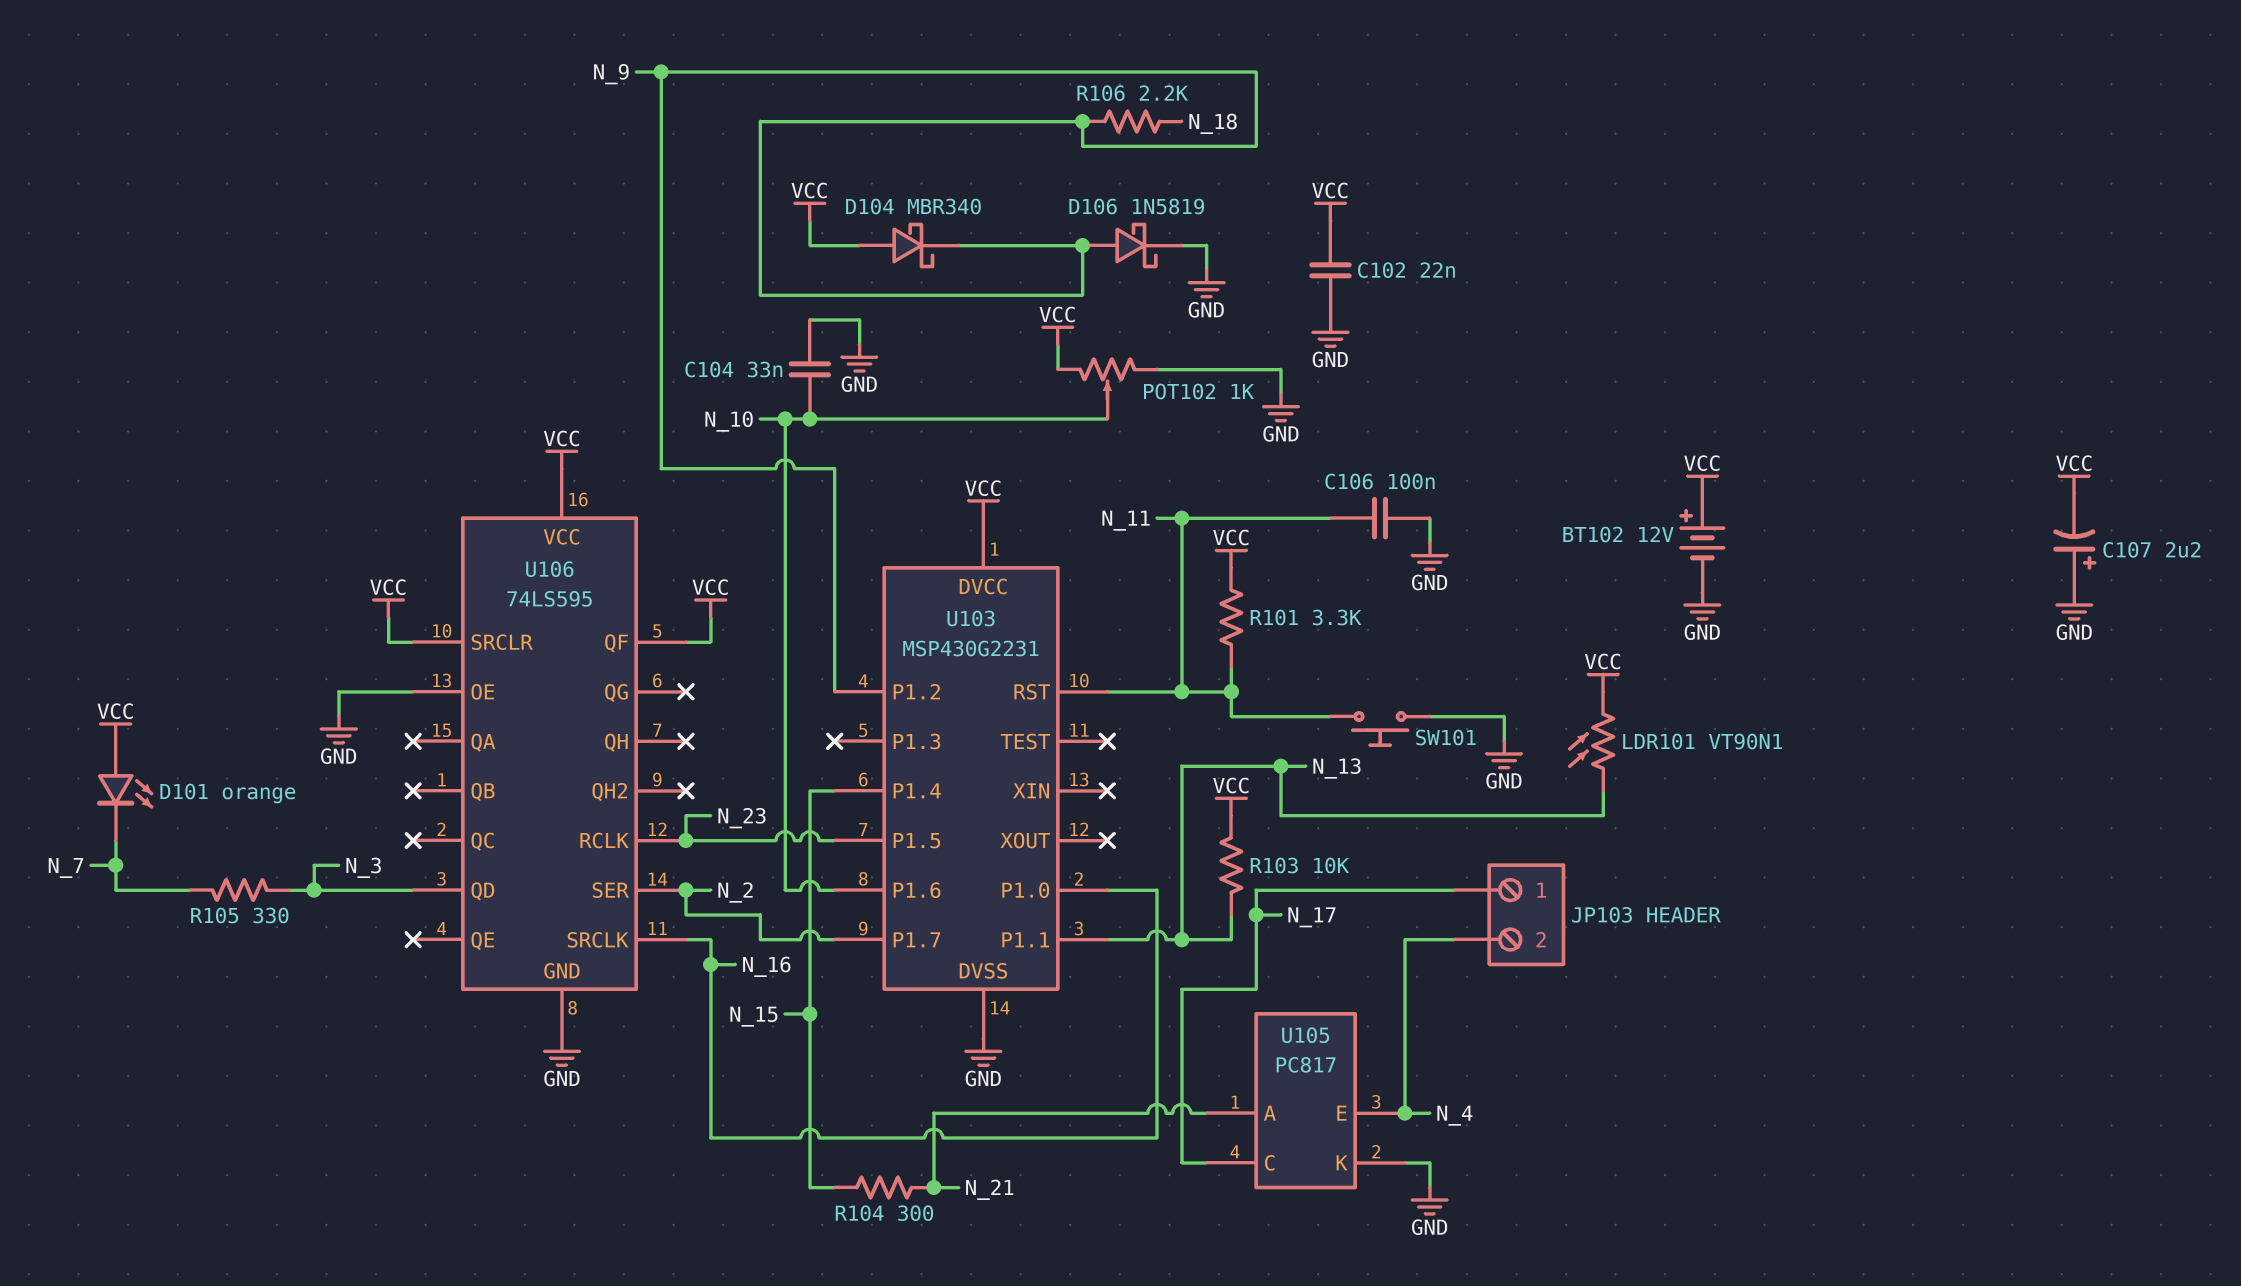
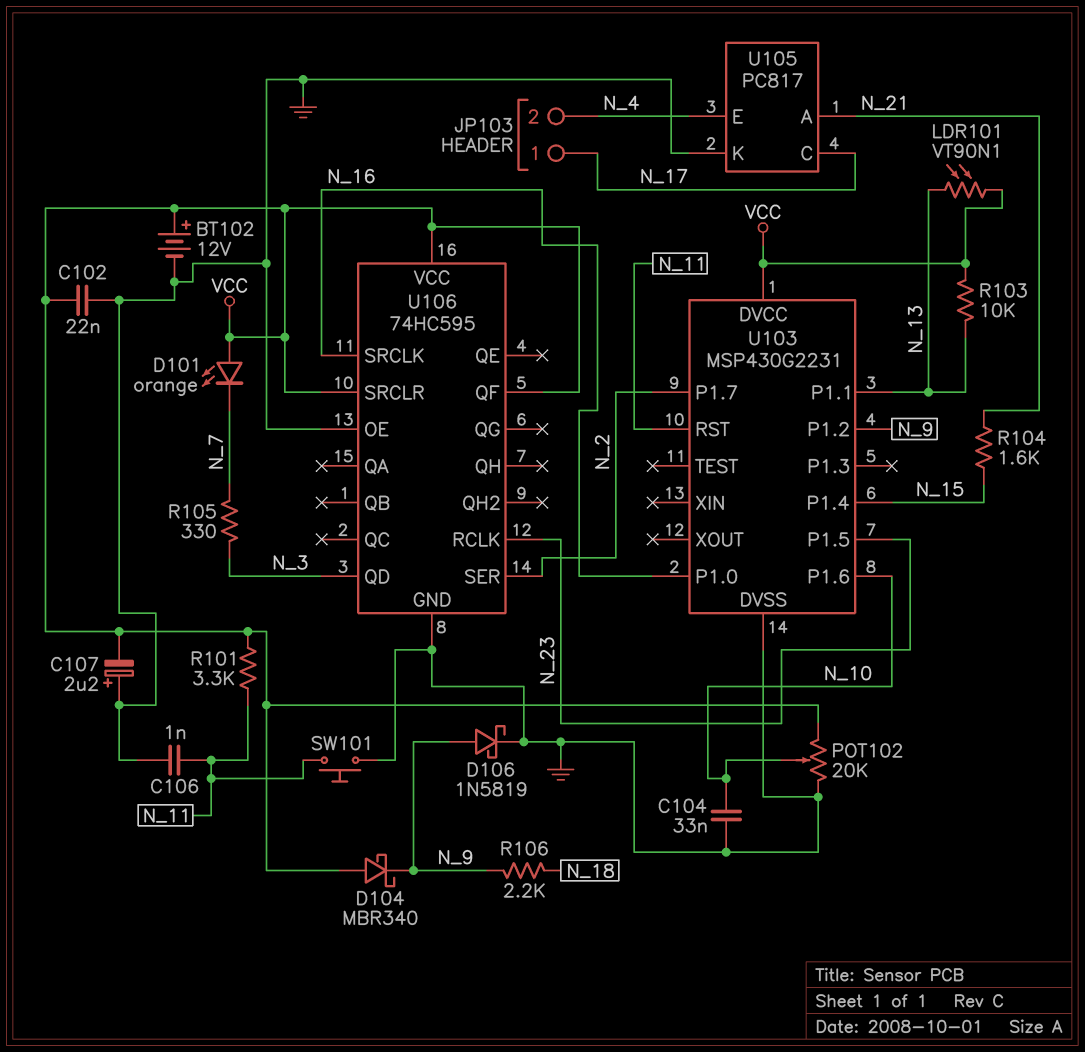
C106: 100nF (GND, N_11) -> 1nF (GND, N_11)
POT102: 1k (GND, VCC, wiper N_10) -> 20k (GND, VCC, wiper N_10)
R104: 300 (N_15, N_21) -> 1.6k (N_15, N_21)
U106: 74LS595 -> 74HC595

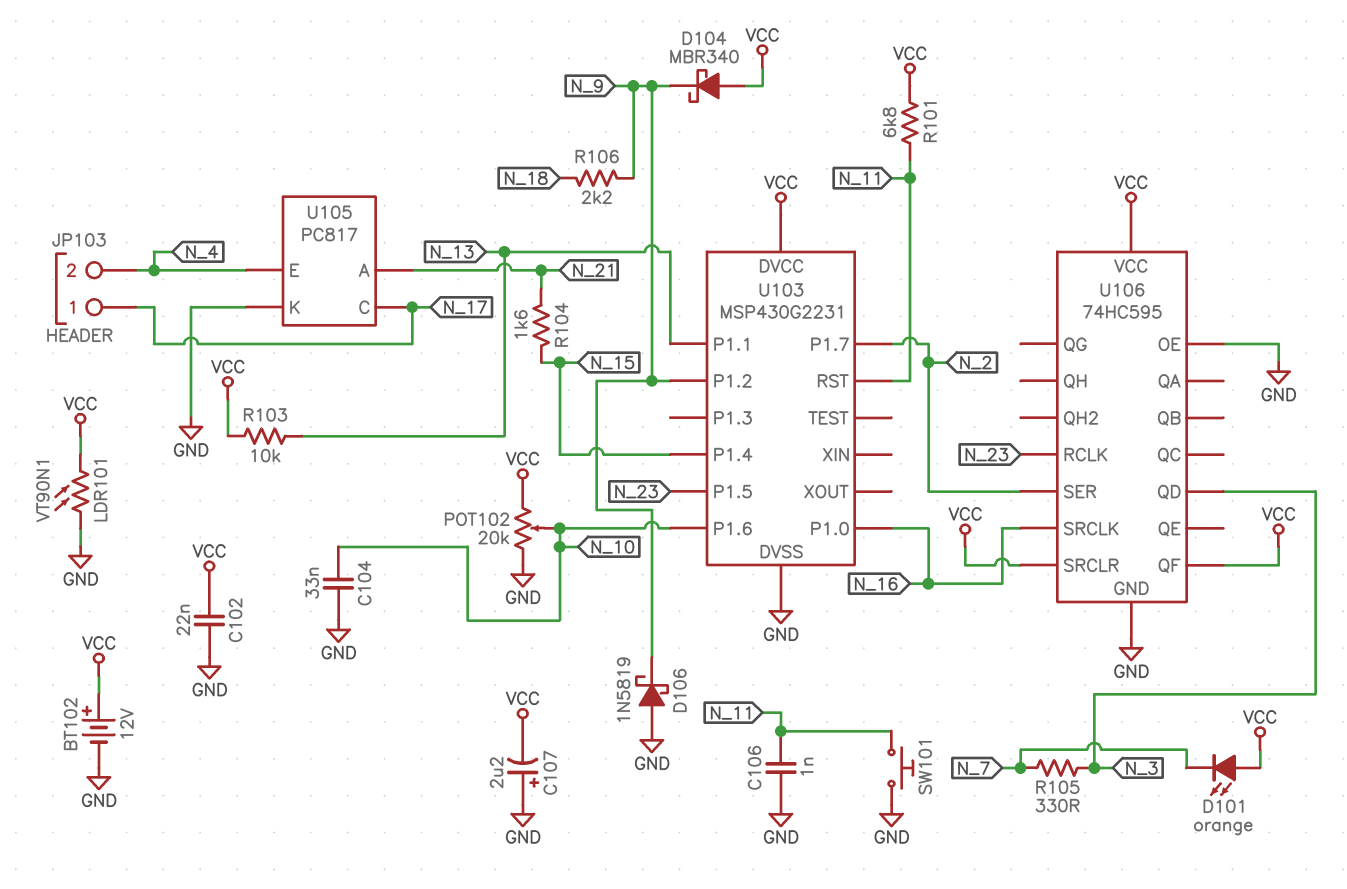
D106: schottky 1N5819 (A N_9, K GND) -> schottky 1N5819 (A GND, K N_9)
LDR101: VT90N1 (N_13, VCC) -> VT90N1 (GND, VCC)
R101: 3.3k (N_11, VCC) -> 6.8k (N_11, VCC)

